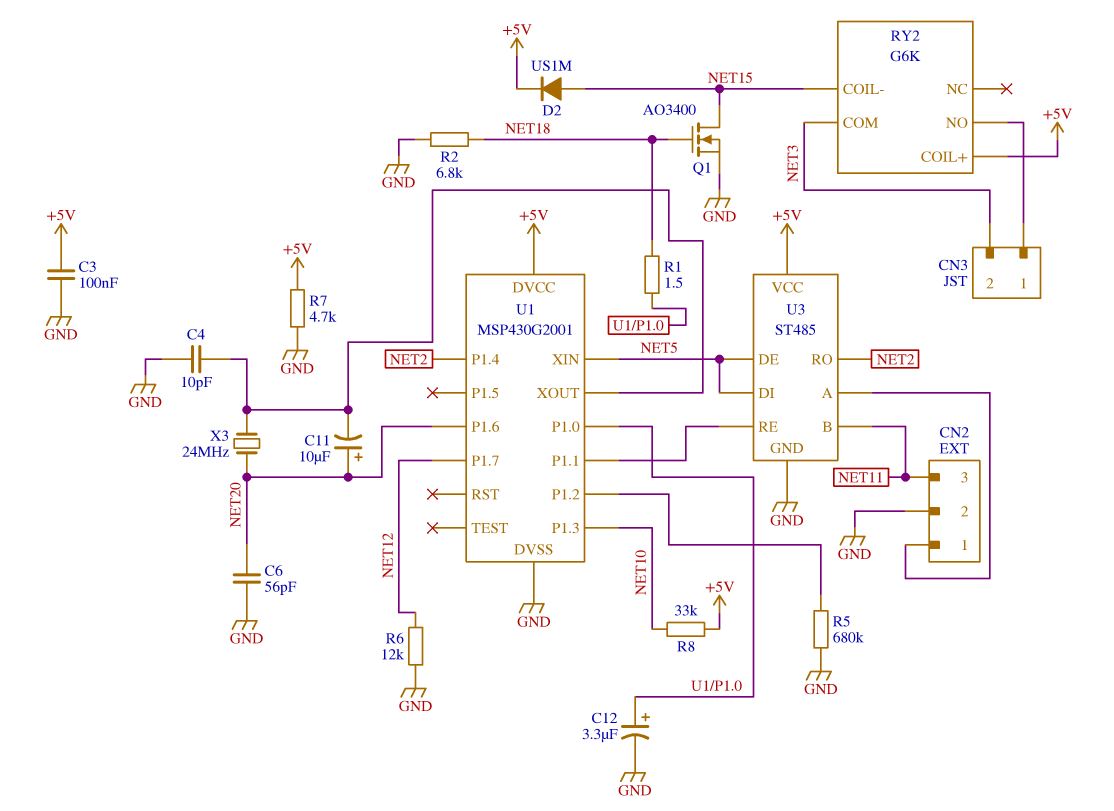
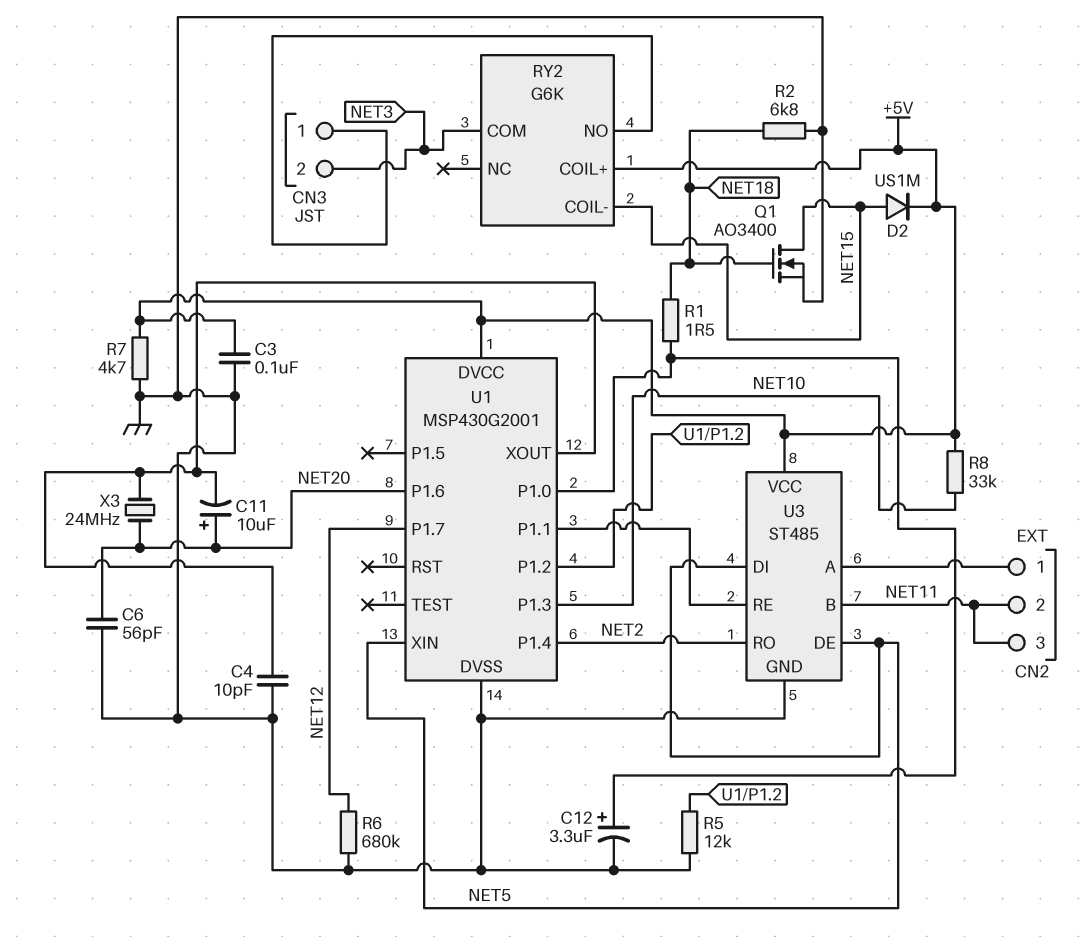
CN2 pin 2: GND -> NET11
R5: 680k (GND, U1/P1.2) -> 12k (GND, U1/P1.2)
R6: 12k (GND, NET12) -> 680k (GND, NET12)

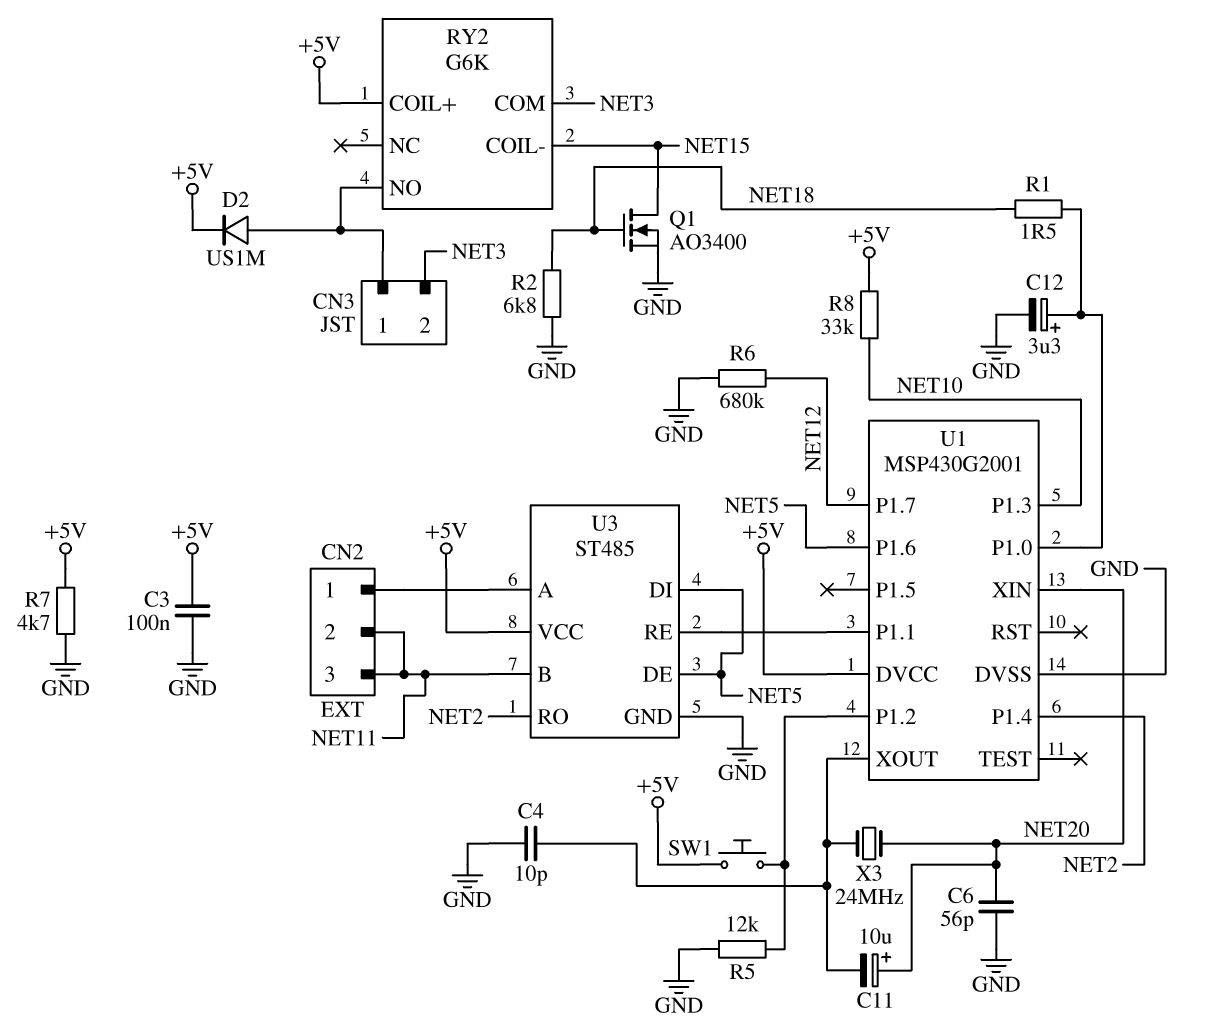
D2: diode US1M (A NET15, K +5V) -> diode US1M (A CN3/1, K +5V)
SW1: none -> button (+5V, U1/P1.2)
U1 pin P1.6: NET20 -> NET5
U1 pin XIN: NET5 -> NET20

